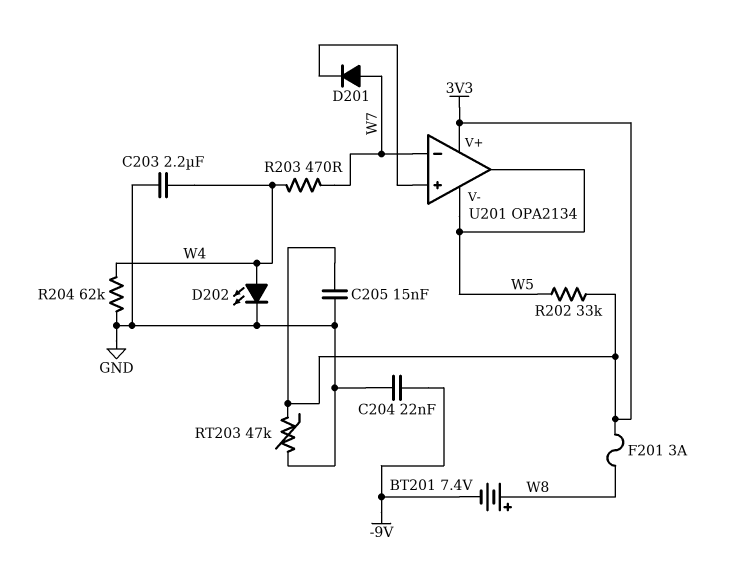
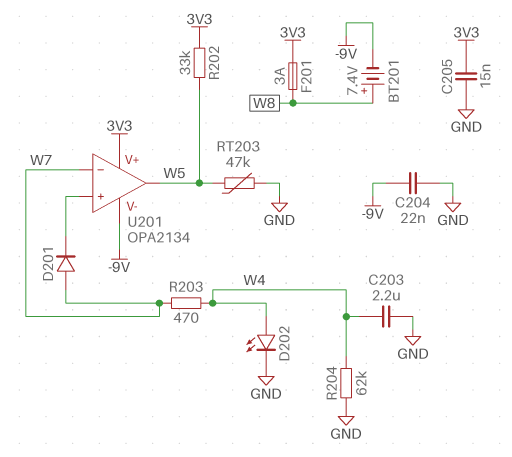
RT203: 47k (3V3, GND) -> 47k (GND, W5)
U201 pin V-: W5 -> -9V

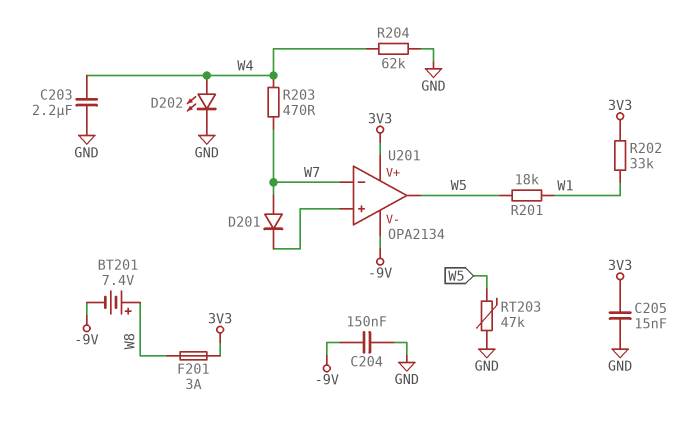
C204: 22nF (-9V, GND) -> 150nF (-9V, GND)
R201: none -> 18k (W1, W5)
R202: 33k (3V3, W5) -> 33k (3V3, W1)

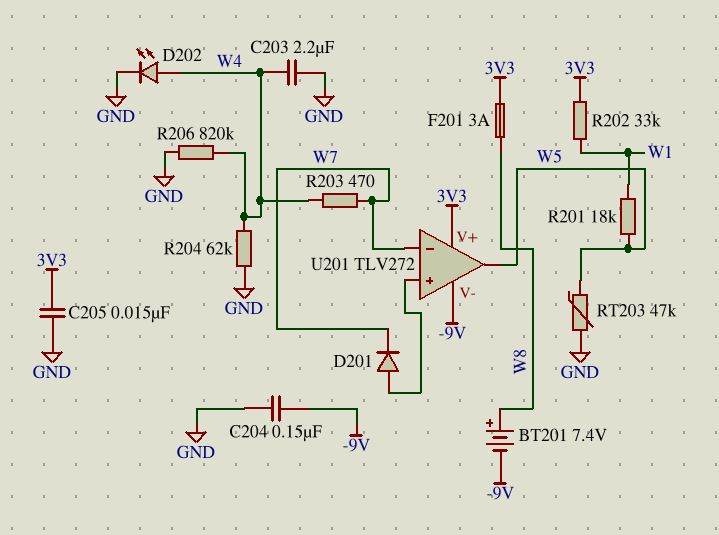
D201: diode (A W7, K U201/in+) -> diode (A U201/in+, K W7)
R206: none -> 820k (GND, W4)
U201: OPA2134 -> TLV272

